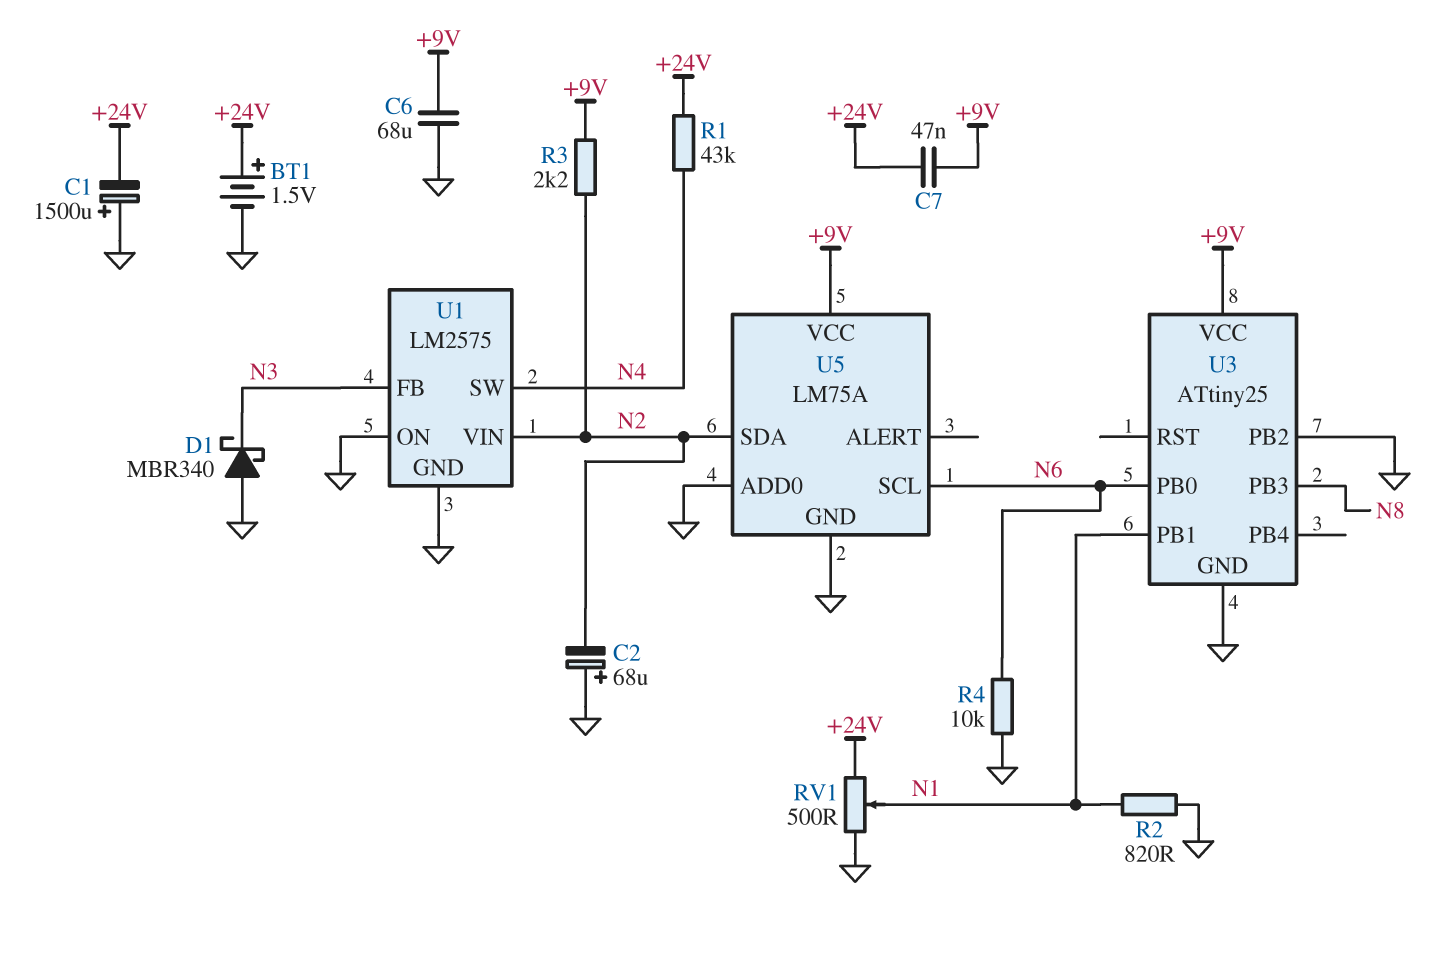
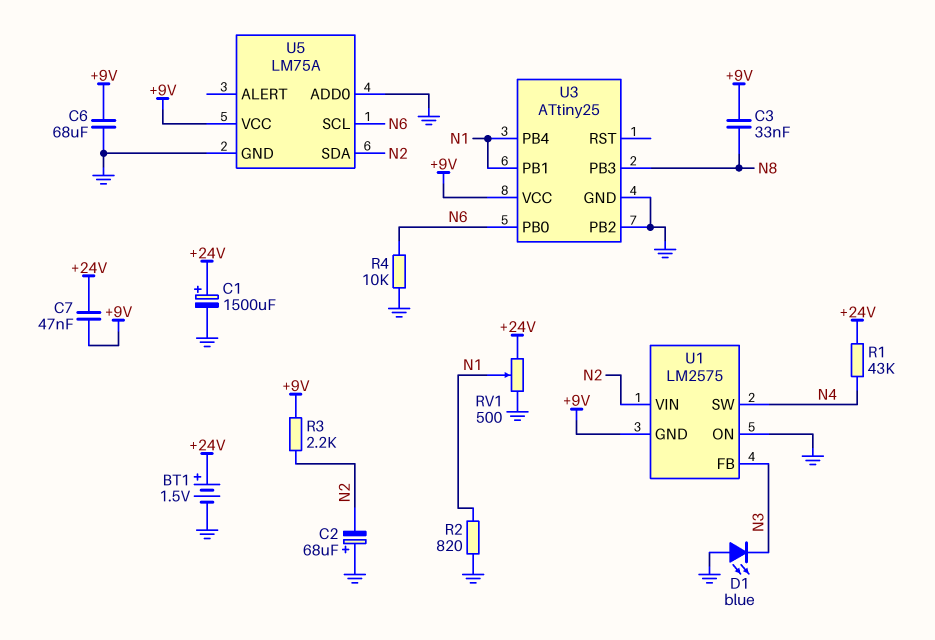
C1: 1500uF (plus GND, minus +24V) -> 1500uF (plus +24V, minus GND)
C3: none -> 33nF (+9V, N8)
D1: schottky MBR340 (A GND, K N3) -> LED blue (A GND, K N3)
U1 pin GND: GND -> +9V
U3 pin PB4: none -> N1

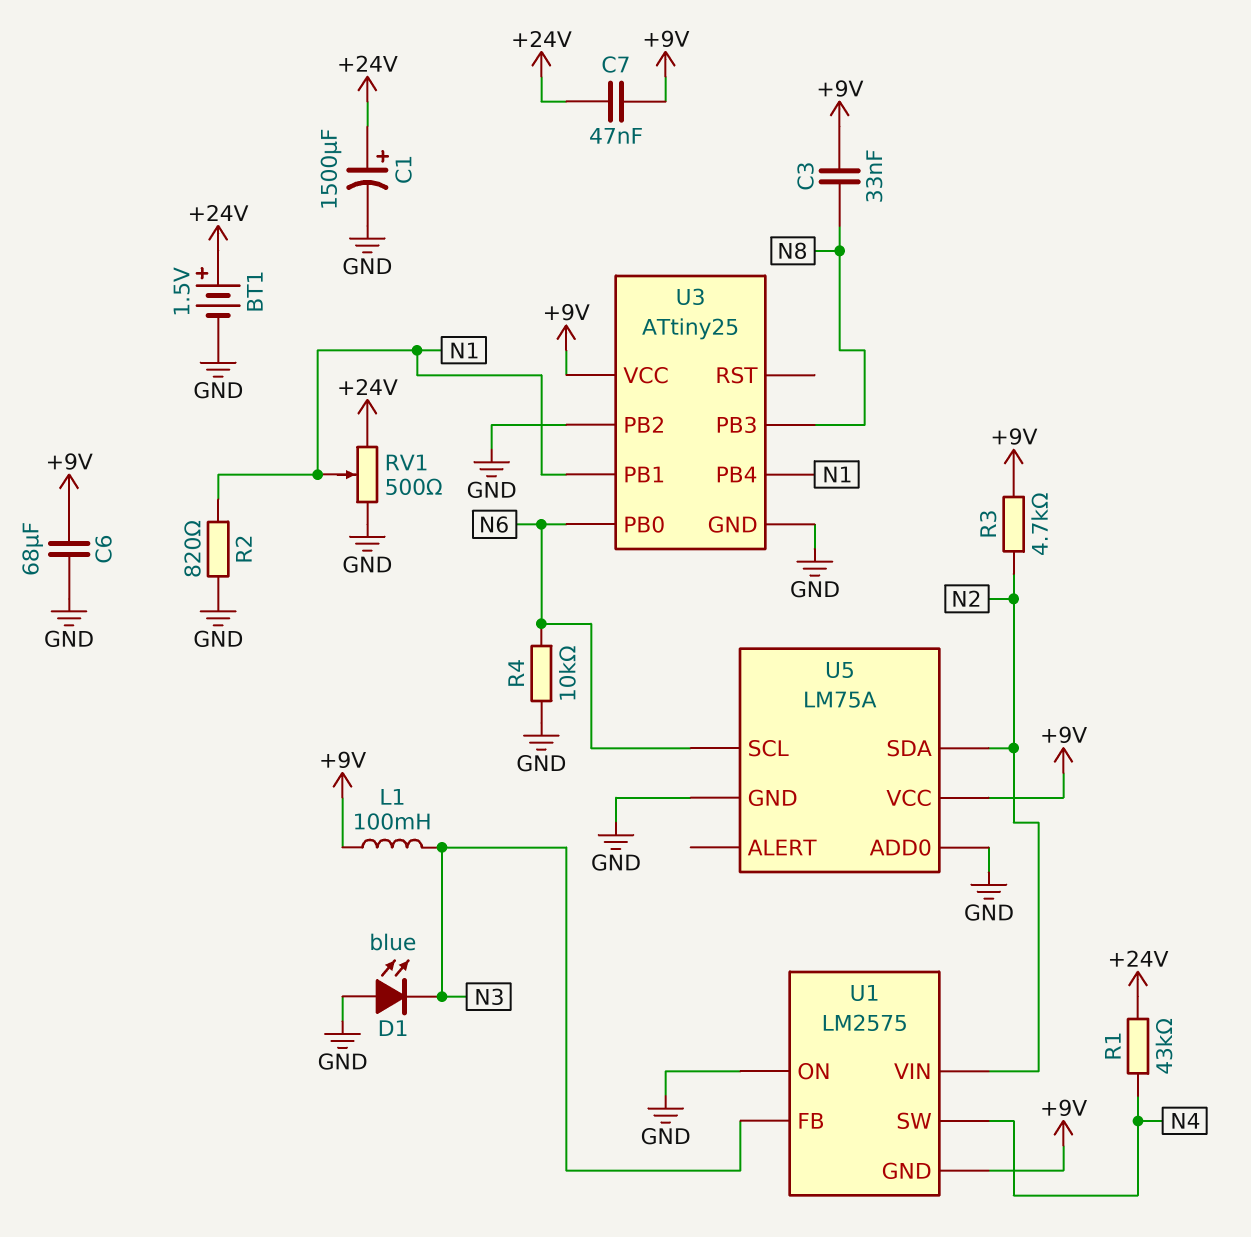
C2: 68uF (plus GND, minus N2) -> none
L1: none -> 100mH (+9V, N3)
R3: 2.2k (+9V, N2) -> 4.7k (+9V, N2)

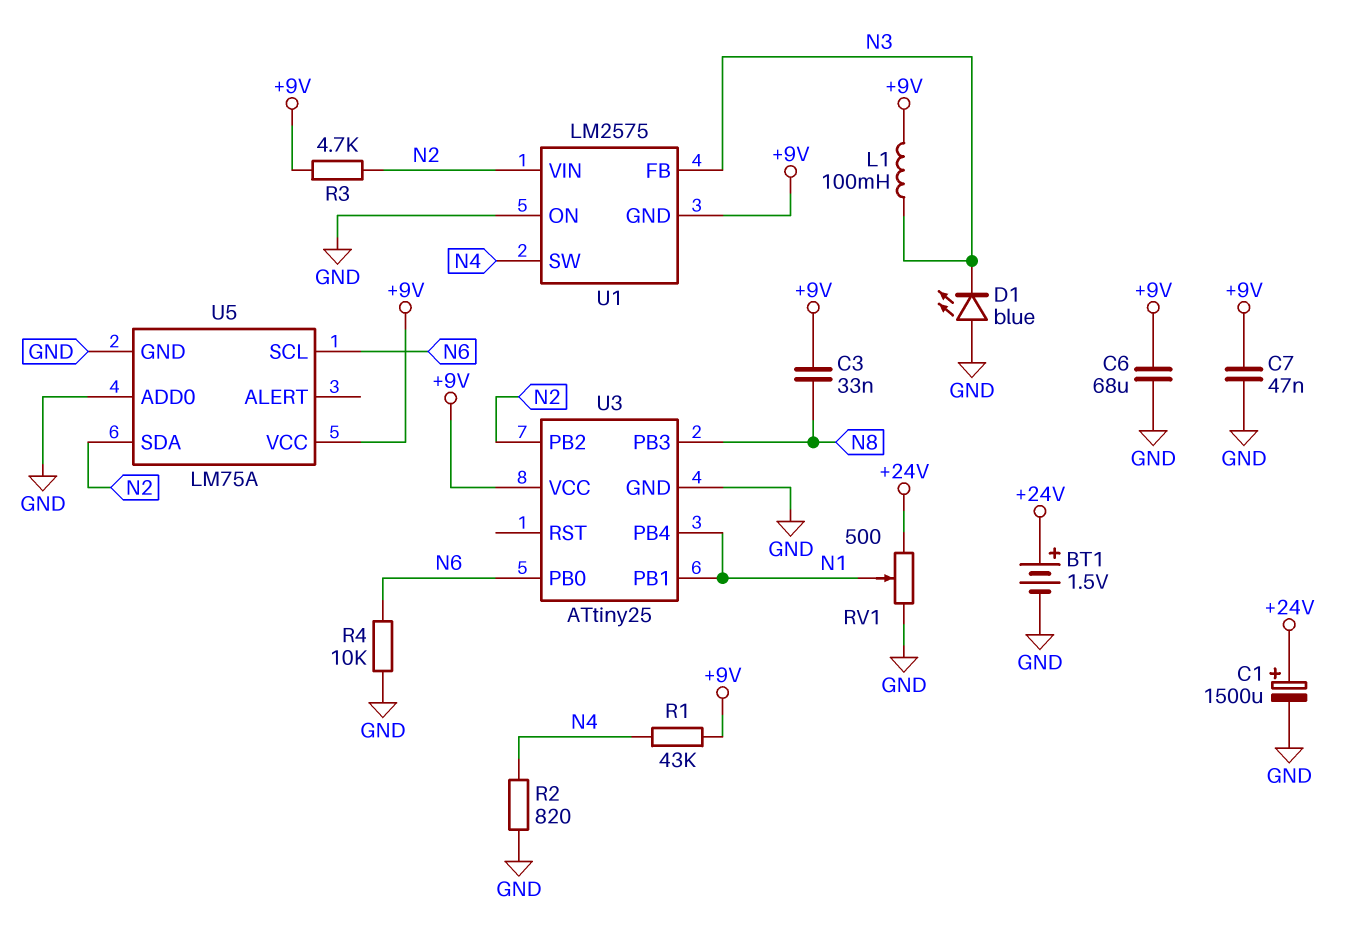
C7: 47nF (+9V, +24V) -> 47nF (+9V, GND)
R1: 43k (+24V, N4) -> 43k (+9V, N4)
R2: 820 (GND, N1) -> 820 (GND, N4)
U3 pin PB2: GND -> N2

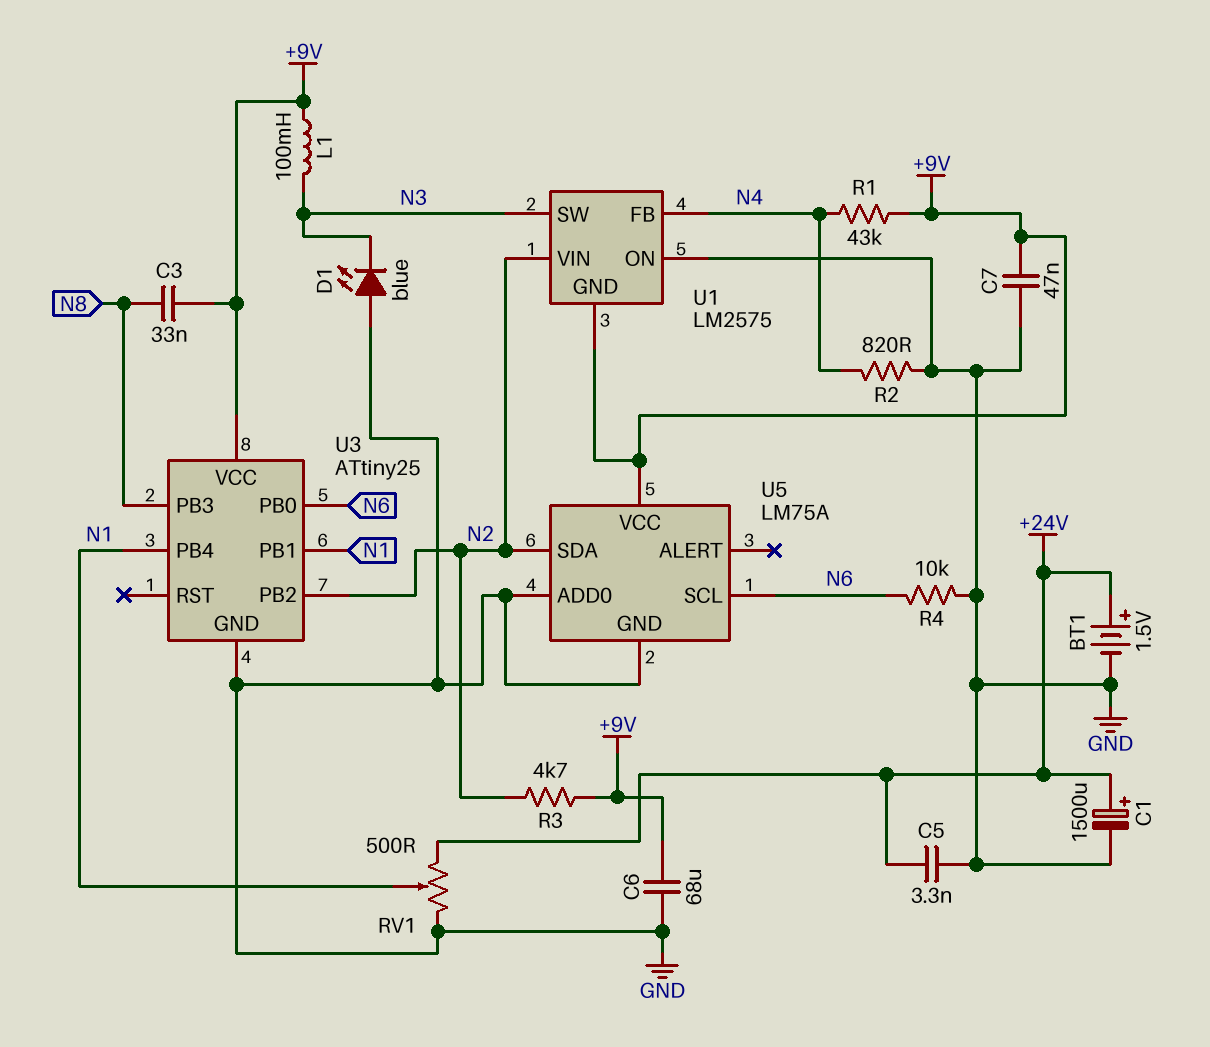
C5: none -> 3.3nF (+24V, GND)
U1 pin FB: N3 -> N4
U1 pin SW: N4 -> N3

